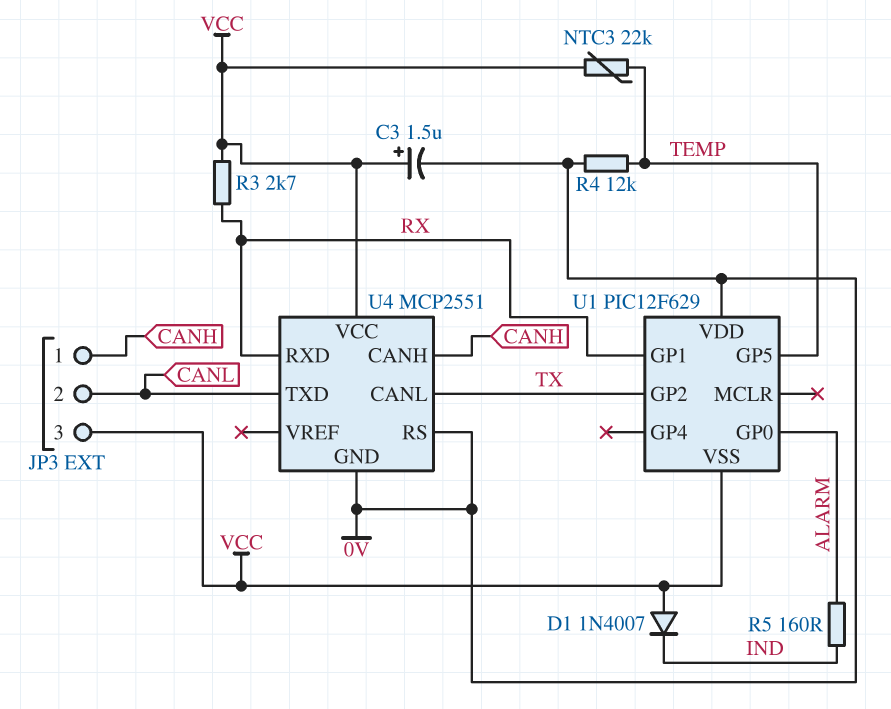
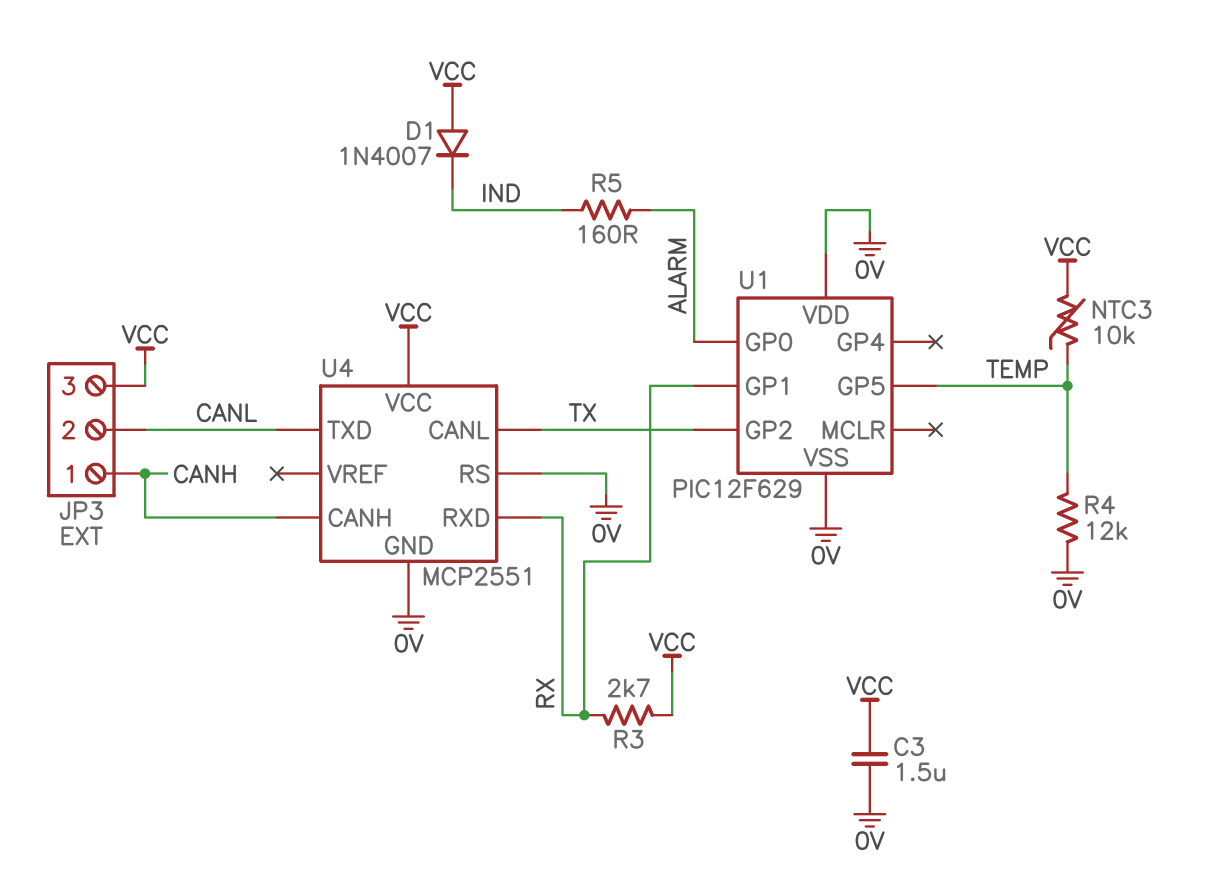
C3: 1.5uF (plus VCC, minus 0V) -> 1.5uF (0V, VCC)
NTC3: 22k (TEMP, VCC) -> 10k (TEMP, VCC)
U1 pin VSS: VCC -> 0V

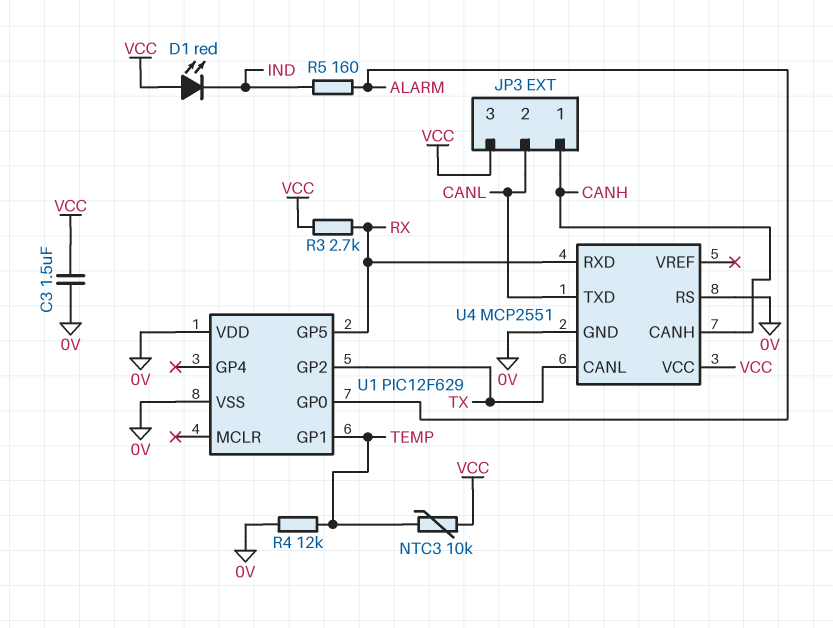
D1: diode 1N4007 (A VCC, K IND) -> LED red (A VCC, K IND)
U1 pin GP1: RX -> TEMP
U1 pin GP5: TEMP -> RX

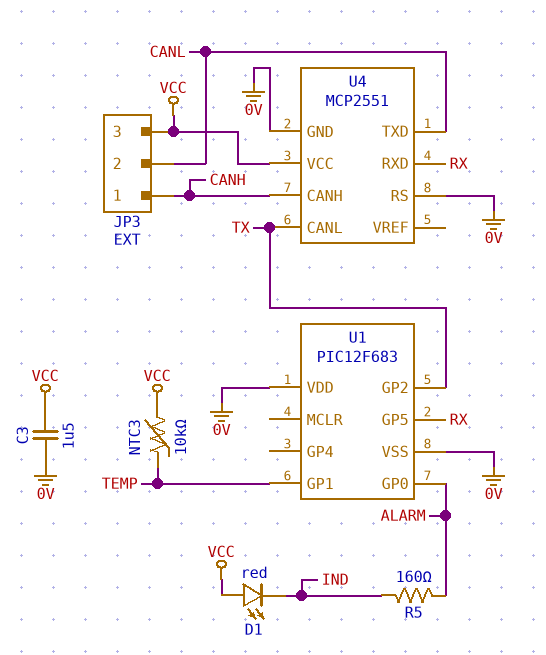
R3: 2.7k (RX, VCC) -> none
R4: 12k (0V, TEMP) -> none
U1: PIC12F629 -> PIC12F683

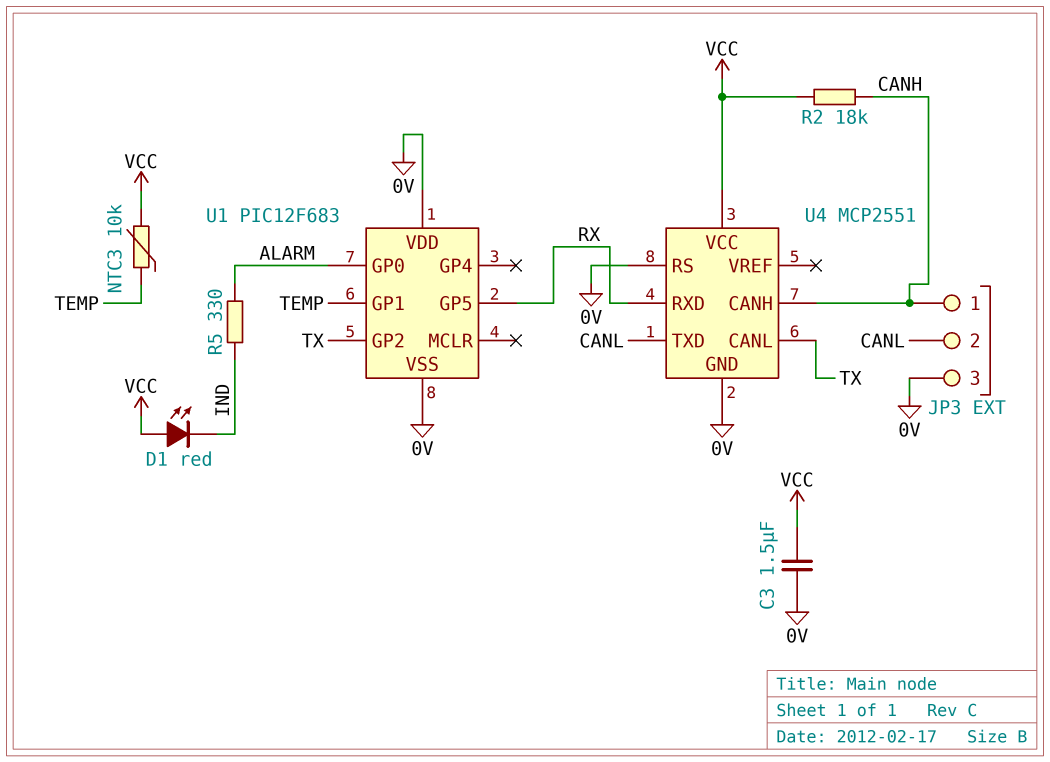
JP3 pin 3: VCC -> 0V
R2: none -> 18k (CANH, VCC)
R5: 160 (ALARM, IND) -> 330 (ALARM, IND)

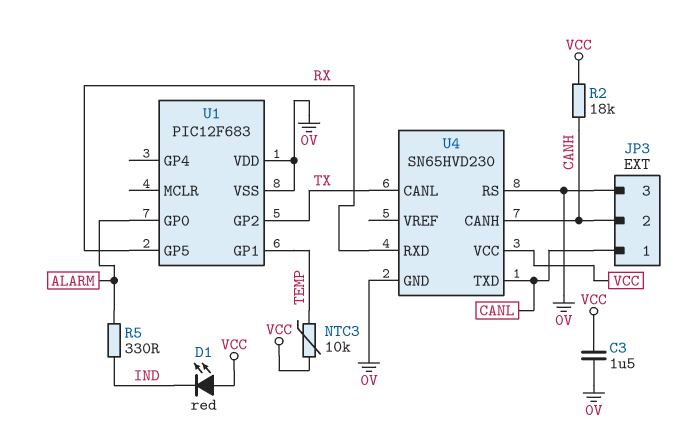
JP3 pin 1: CANH -> CANL
JP3 pin 2: CANL -> CANH
U4: MCP2551 -> SN65HVD230

